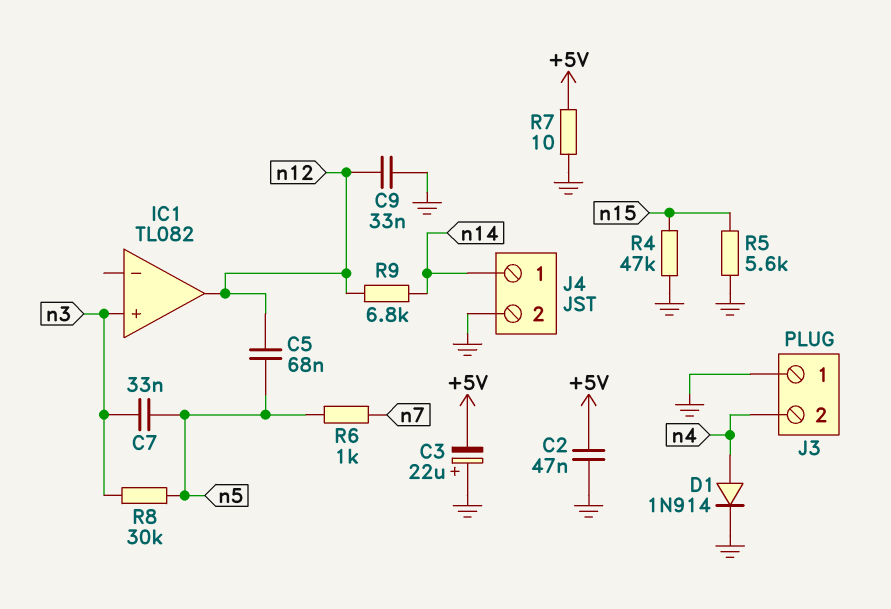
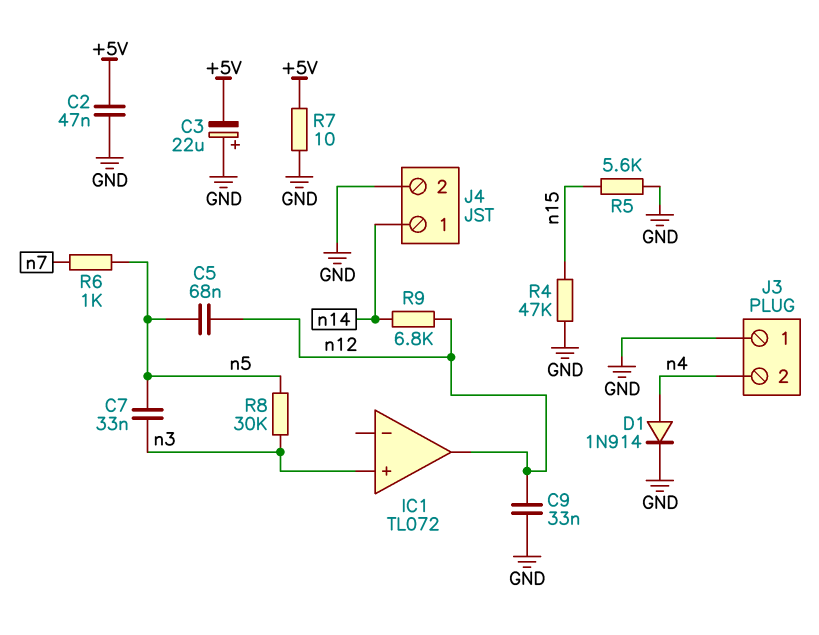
IC1: TL082 -> TL072

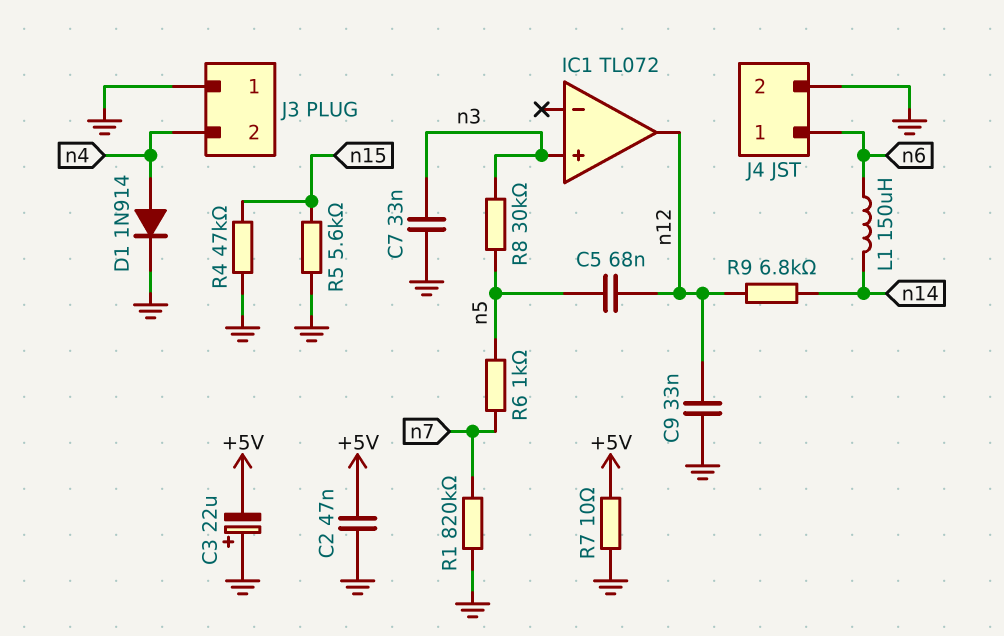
C7: 33nF (n3, n5) -> 33nF (GND, n3)
J4 pin 1: n14 -> n6
L1: none -> 150uH (n6, n14)
R1: none -> 820k (GND, n7)

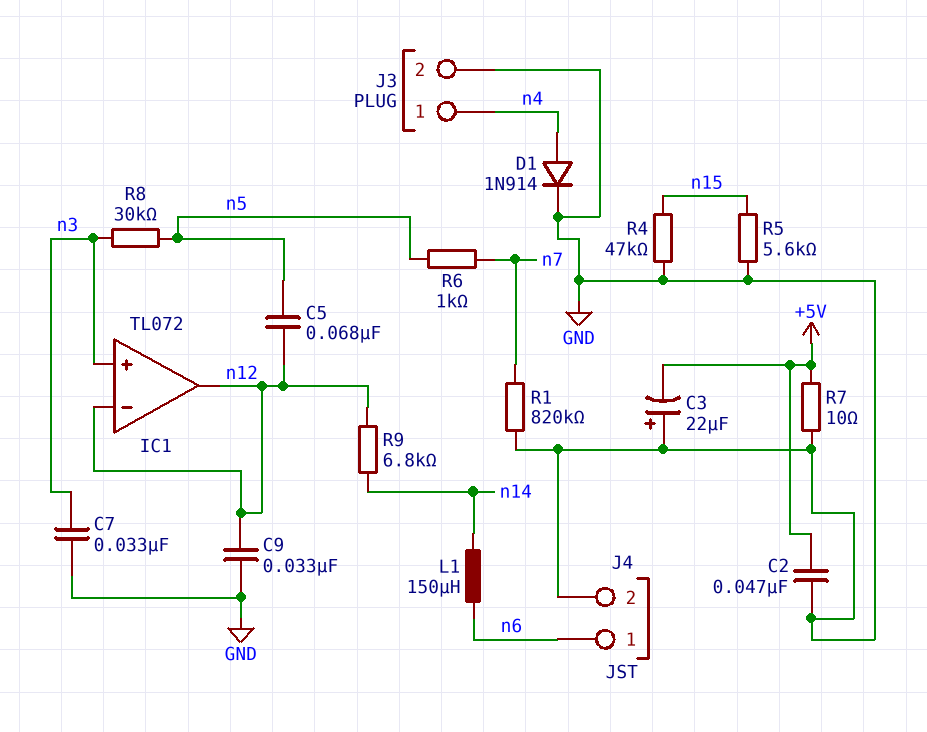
IC1 pin in-: none -> n12
J3 pin 1: GND -> n4
J3 pin 2: n4 -> GND

